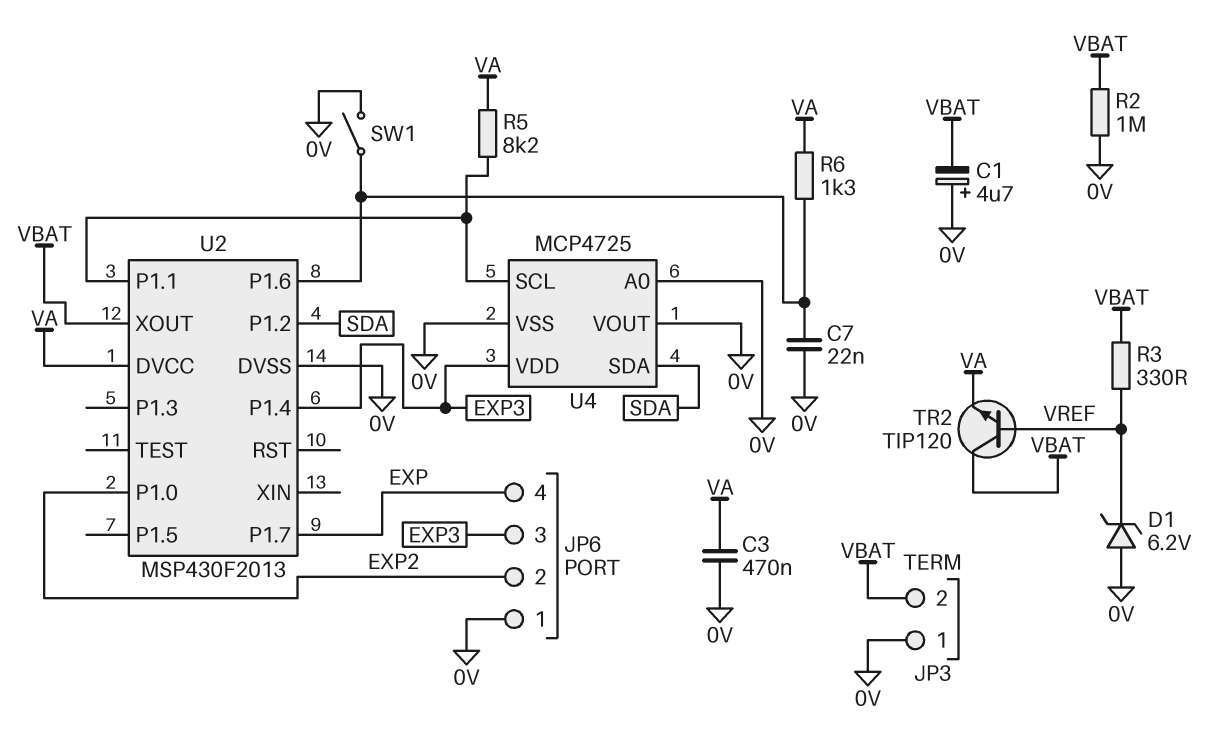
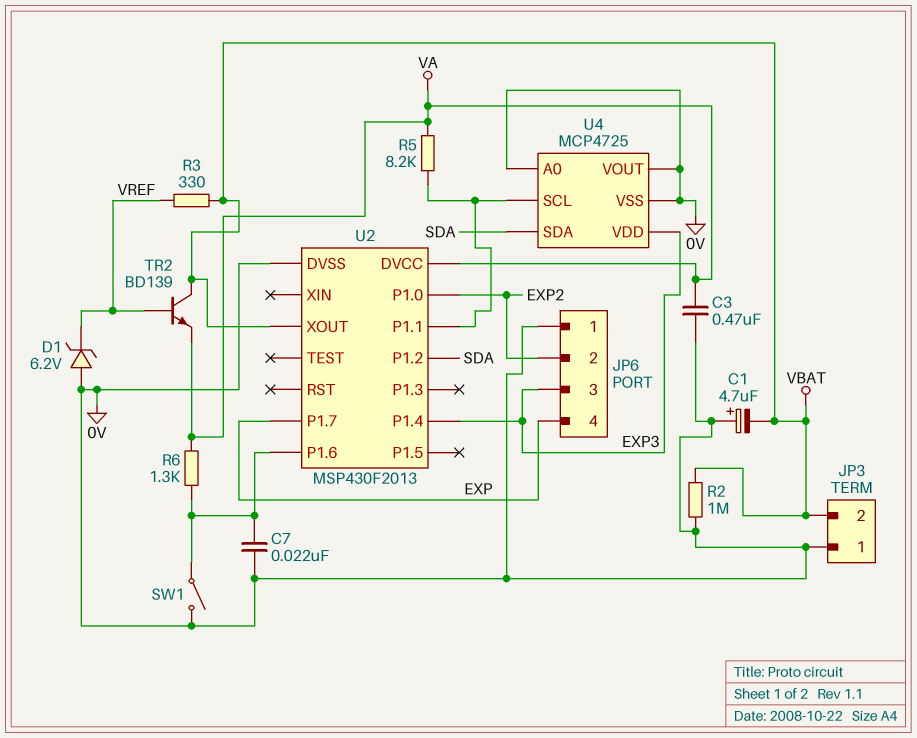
TR2: NPN TIP120 (B VREF, C VBAT, E VA) -> NPN BD139 (B VREF, C VBAT, E VA)

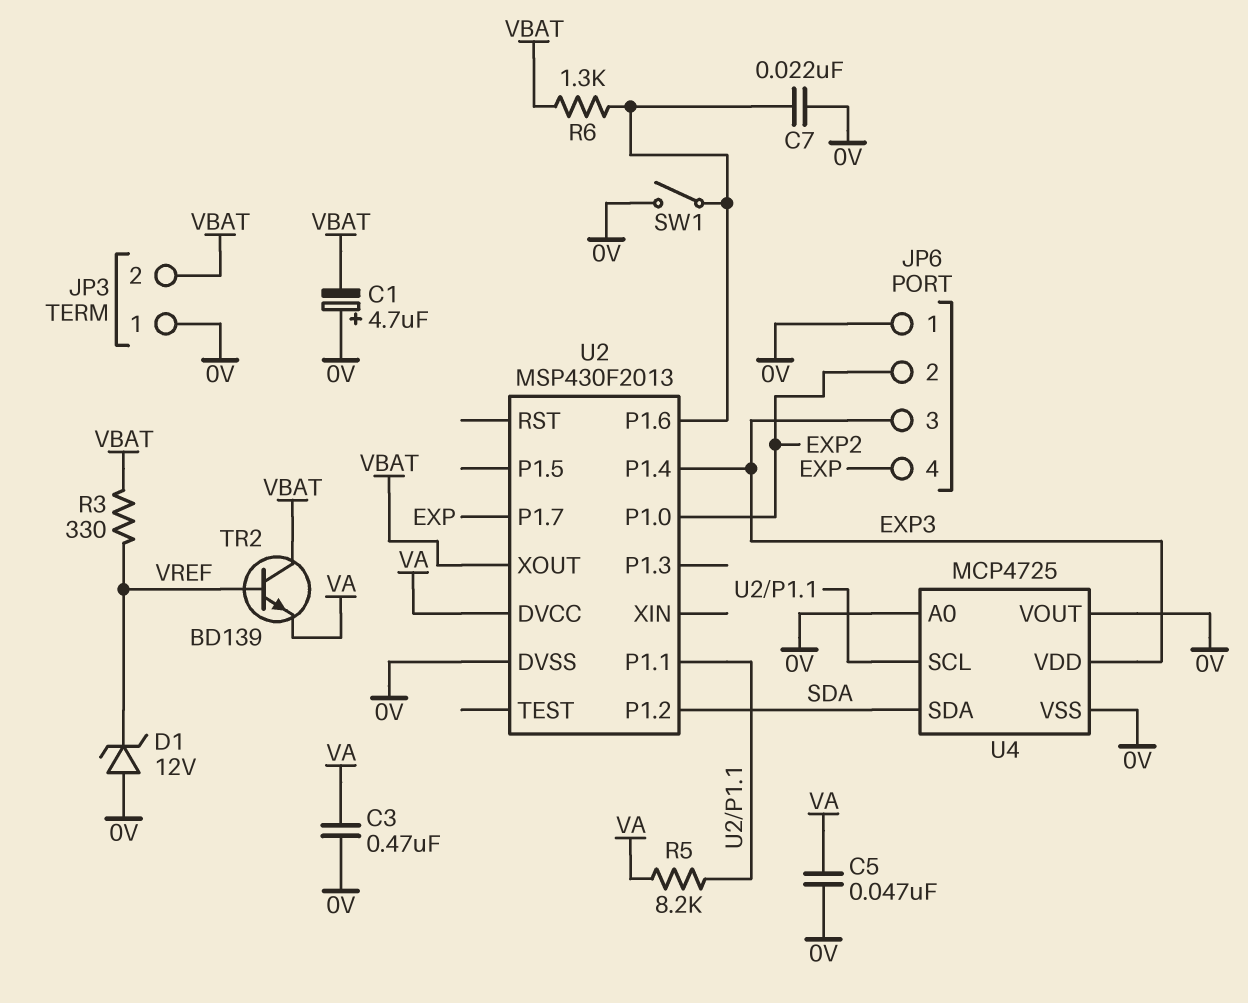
C5: none -> 47nF (0V, VA)
D1: zener 6.2V (A 0V, K VREF) -> zener 12V (A 0V, K VREF)
R2: 1M (0V, VBAT) -> none
R6: 1.3k (U2/P1.6, VA) -> 1.3k (U2/P1.6, VBAT)

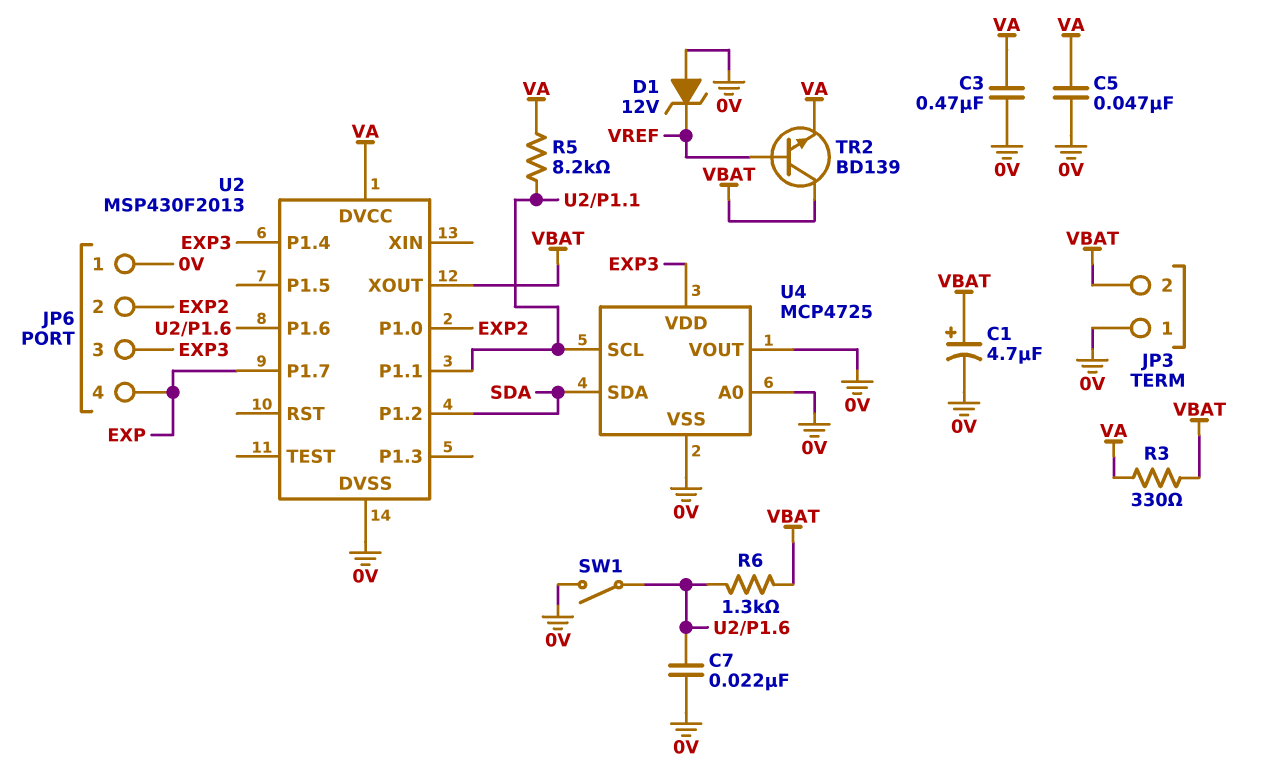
C1: 4.7uF (plus 0V, minus VBAT) -> 4.7uF (plus VBAT, minus 0V)
R3: 330 (VBAT, VREF) -> 330 (VA, VBAT)

